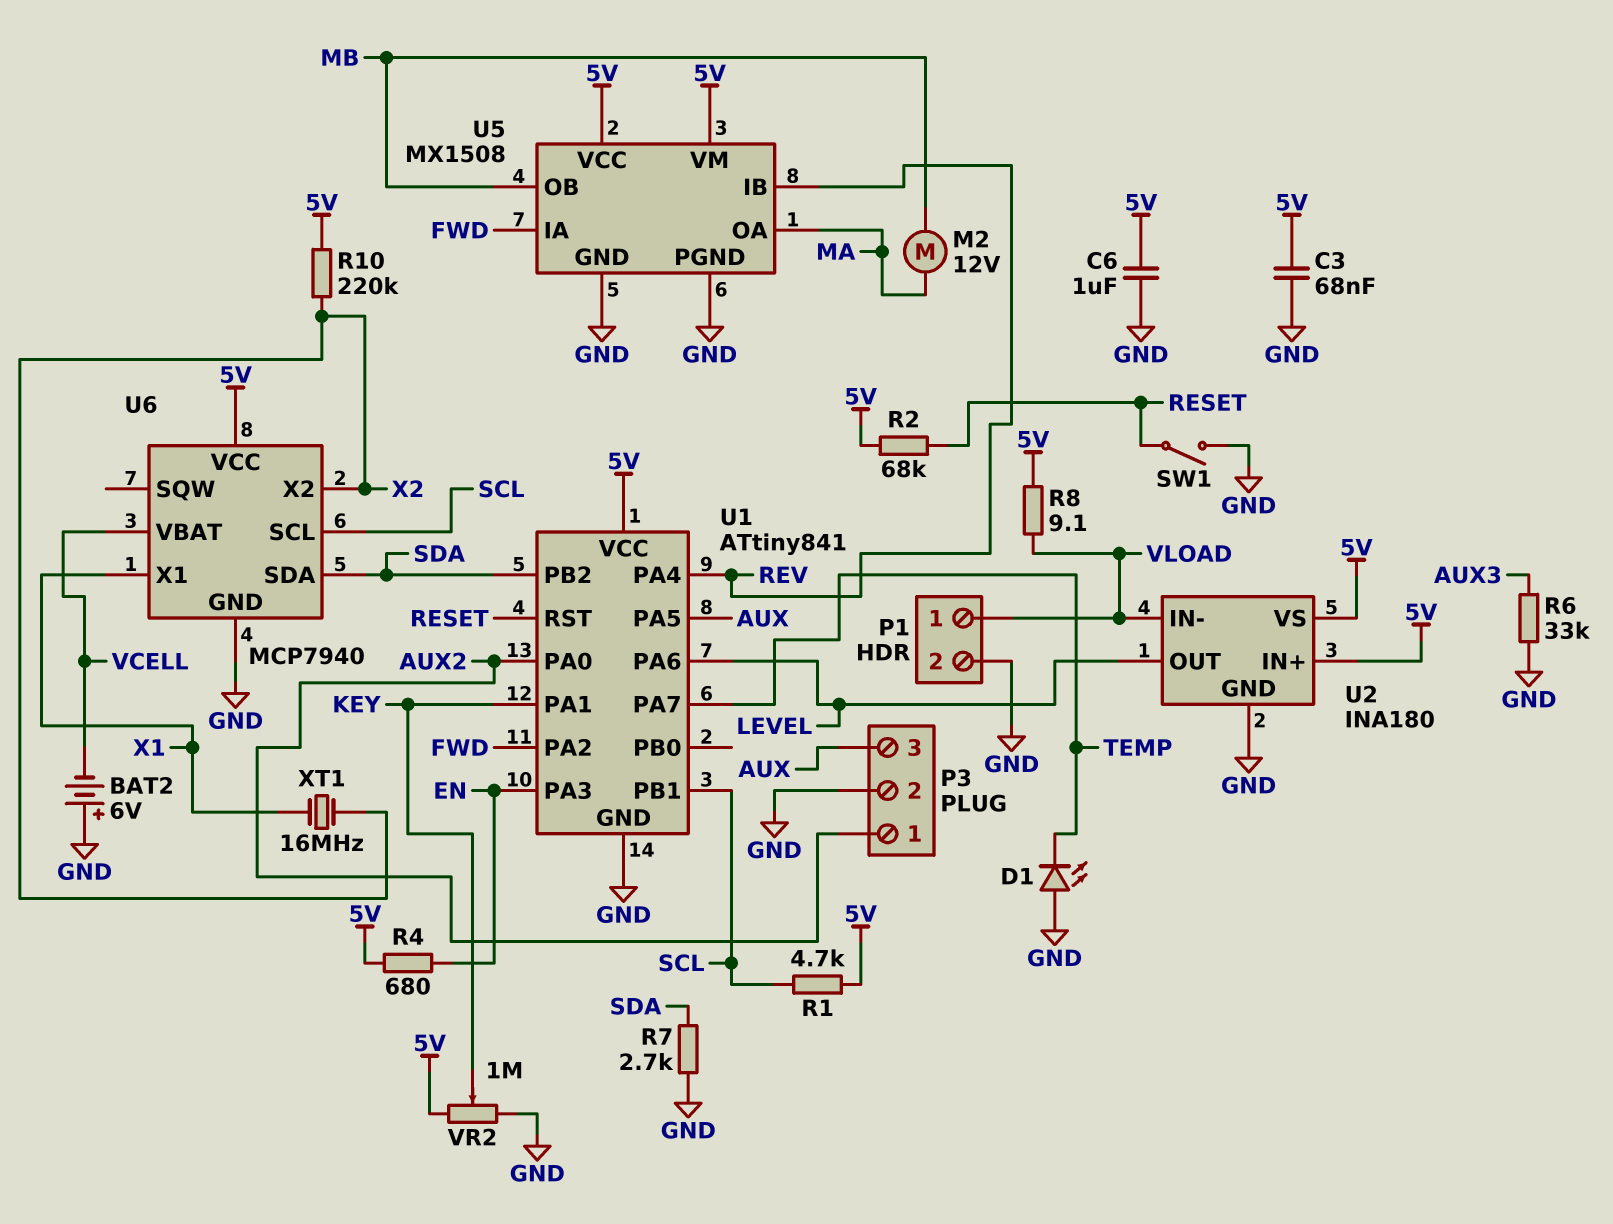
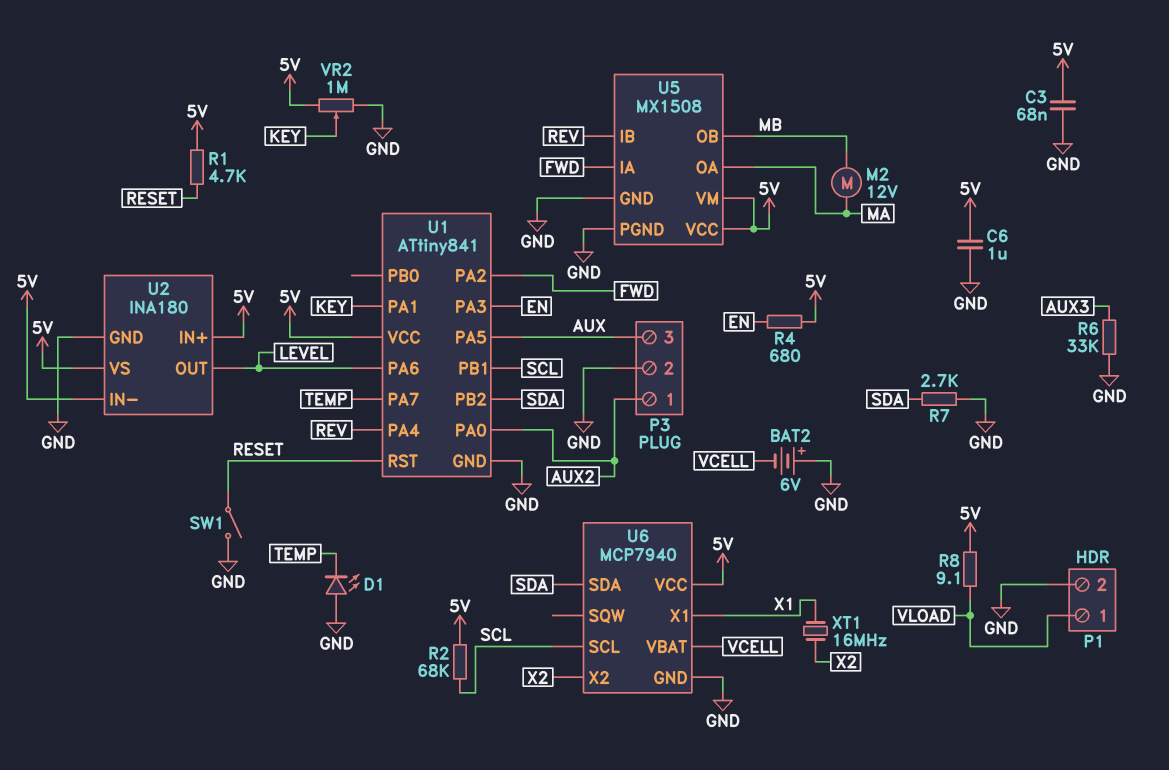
R1: 4.7k (5V, SCL) -> 4.7k (5V, RESET)
R2: 68k (5V, RESET) -> 68k (5V, SCL)
R10: 220k (5V, X2) -> none
U2 pin IN-: VLOAD -> 5V

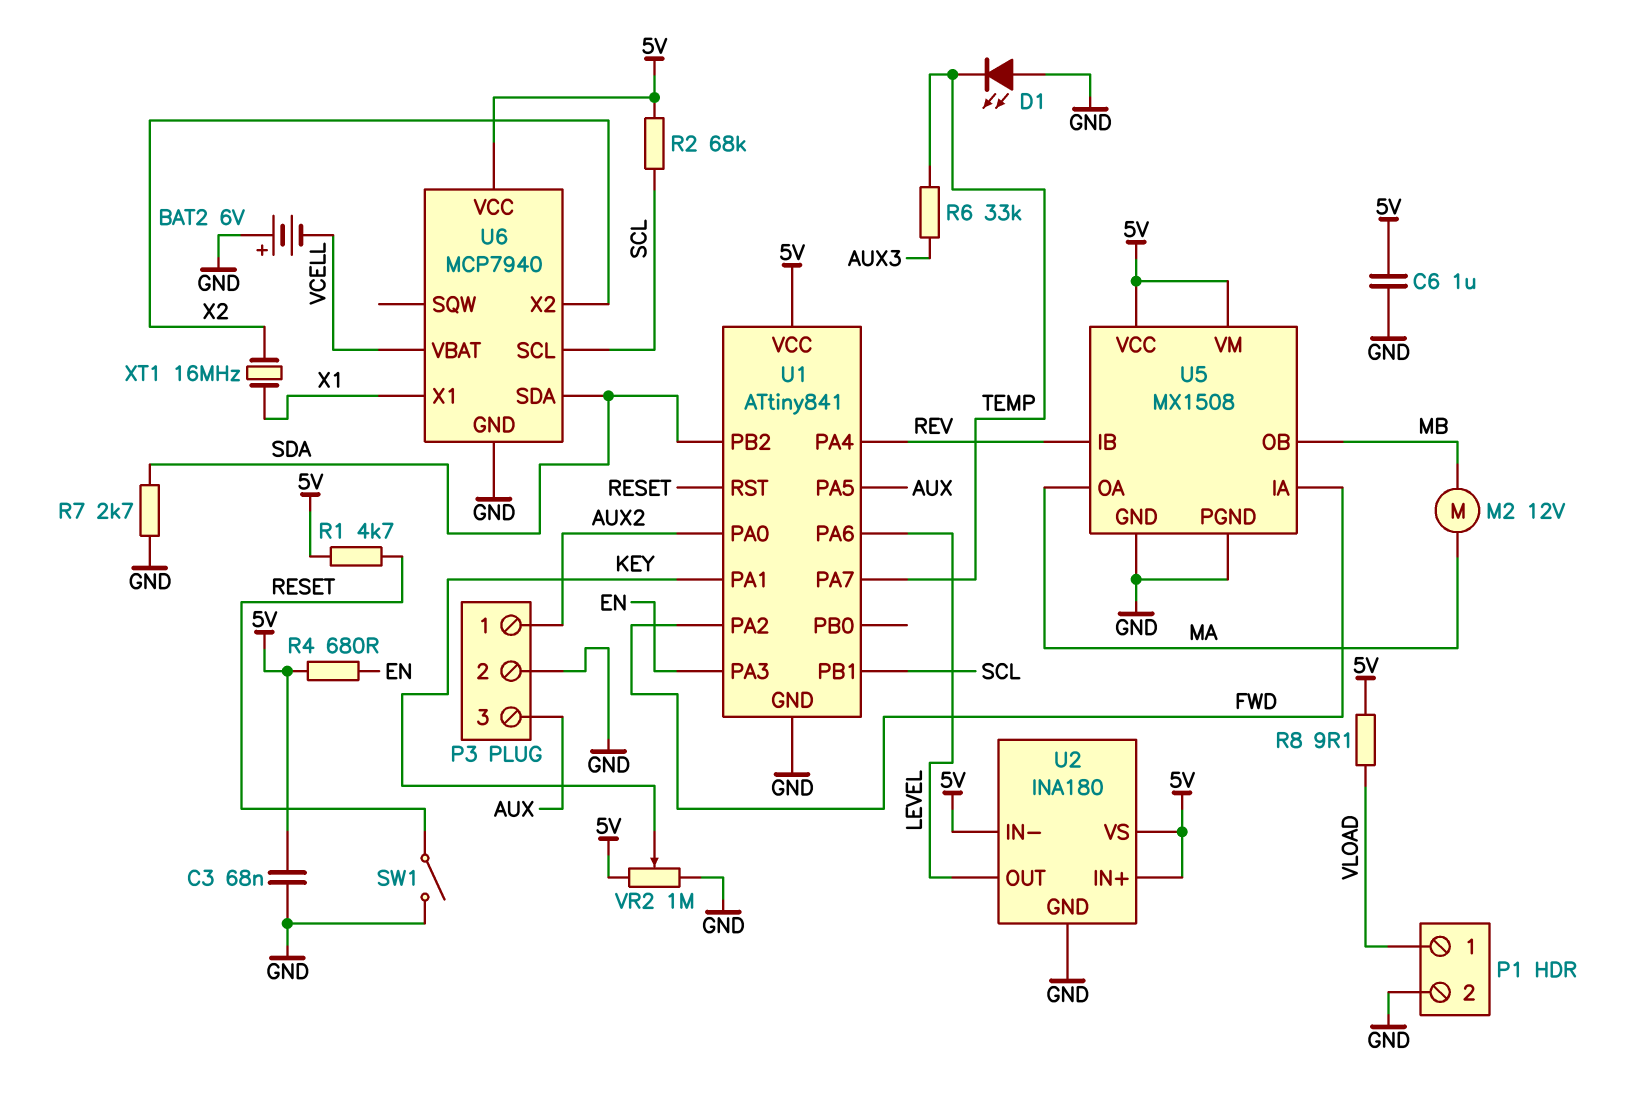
R6: 33k (AUX3, GND) -> 33k (AUX3, TEMP)

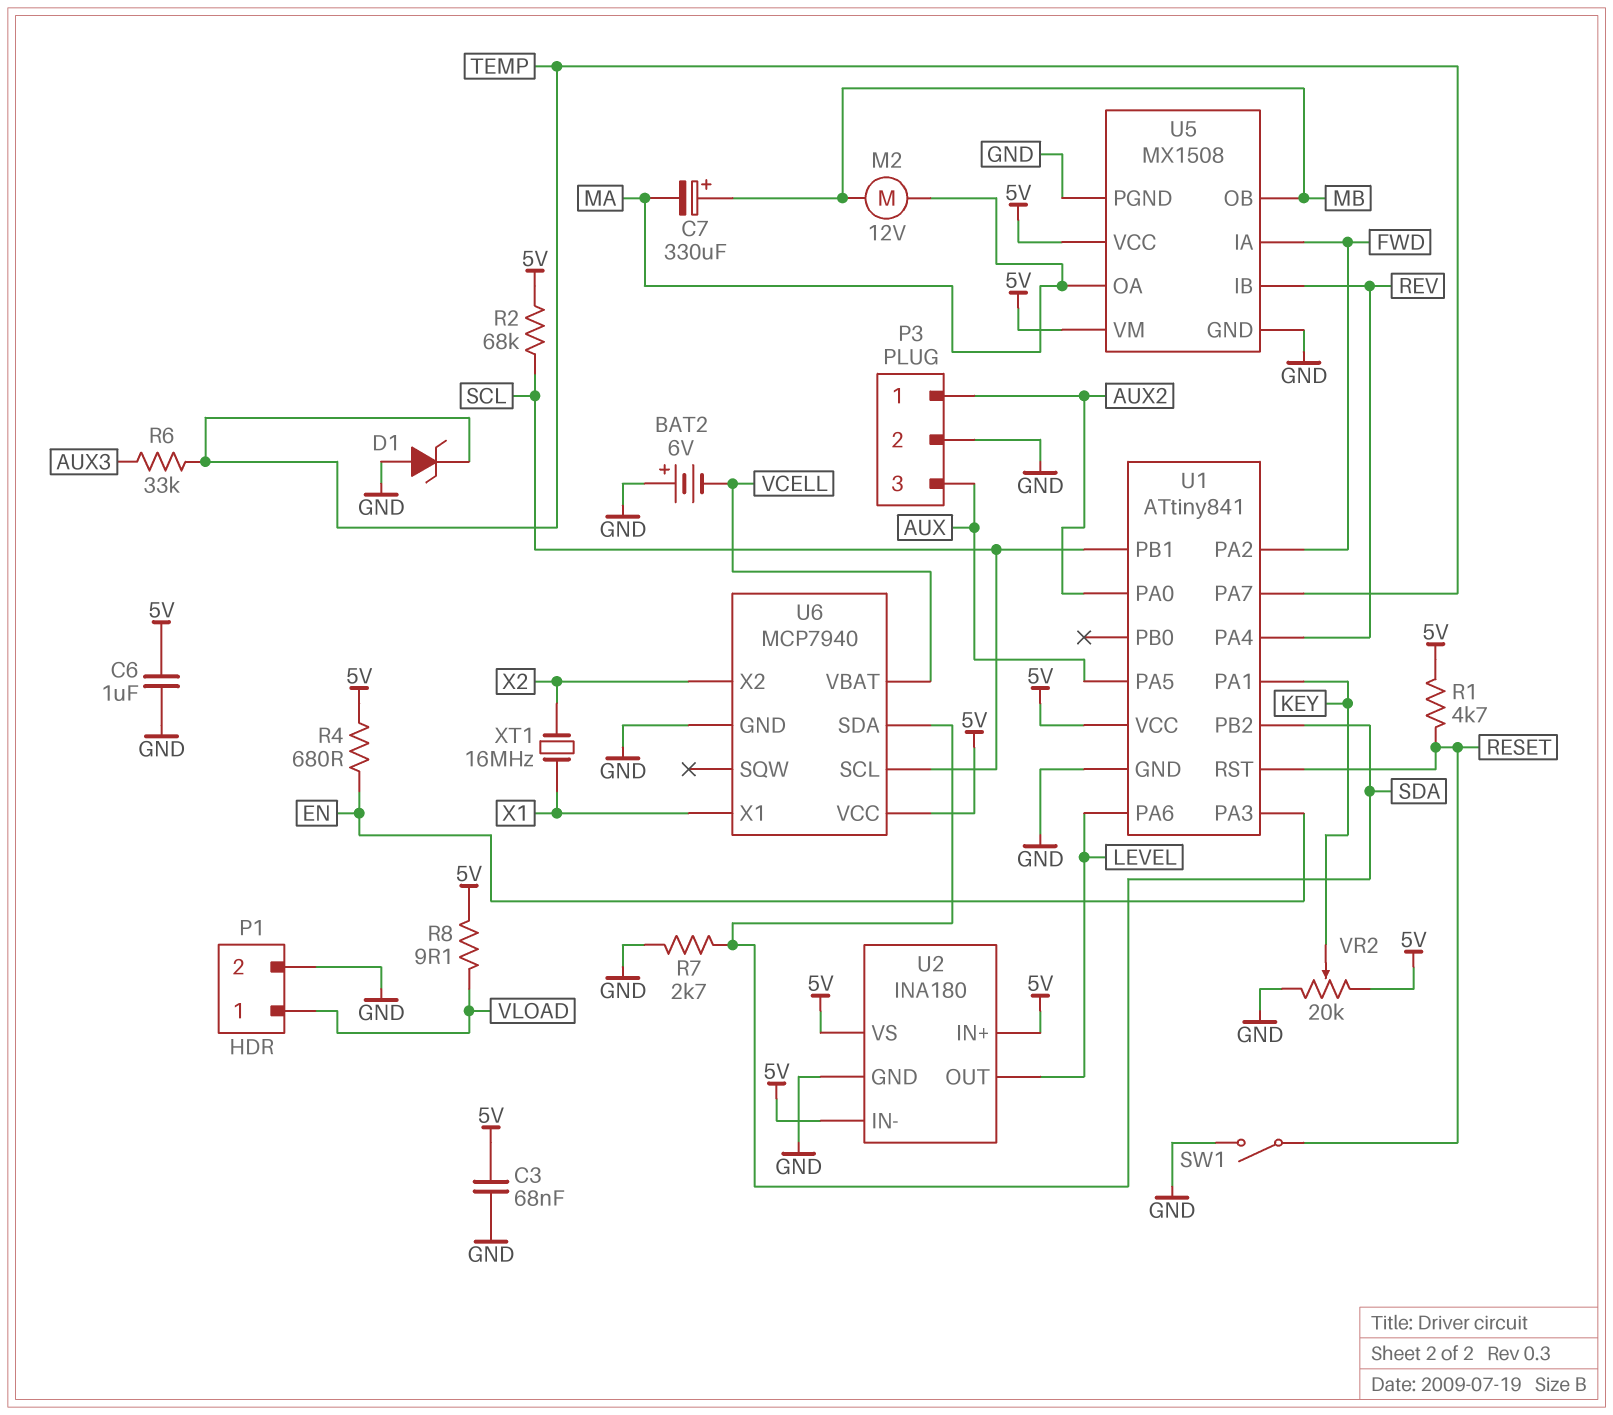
C7: none -> 330uF (plus MB, minus MA)
D1: LED (A GND, K TEMP) -> zener (A GND, K TEMP)
VR2: 1M (5V, GND, wiper KEY) -> 20k (5V, GND, wiper KEY)

